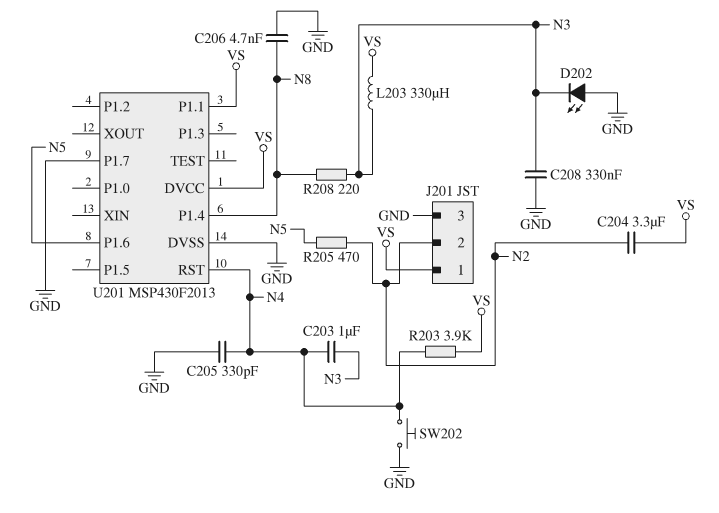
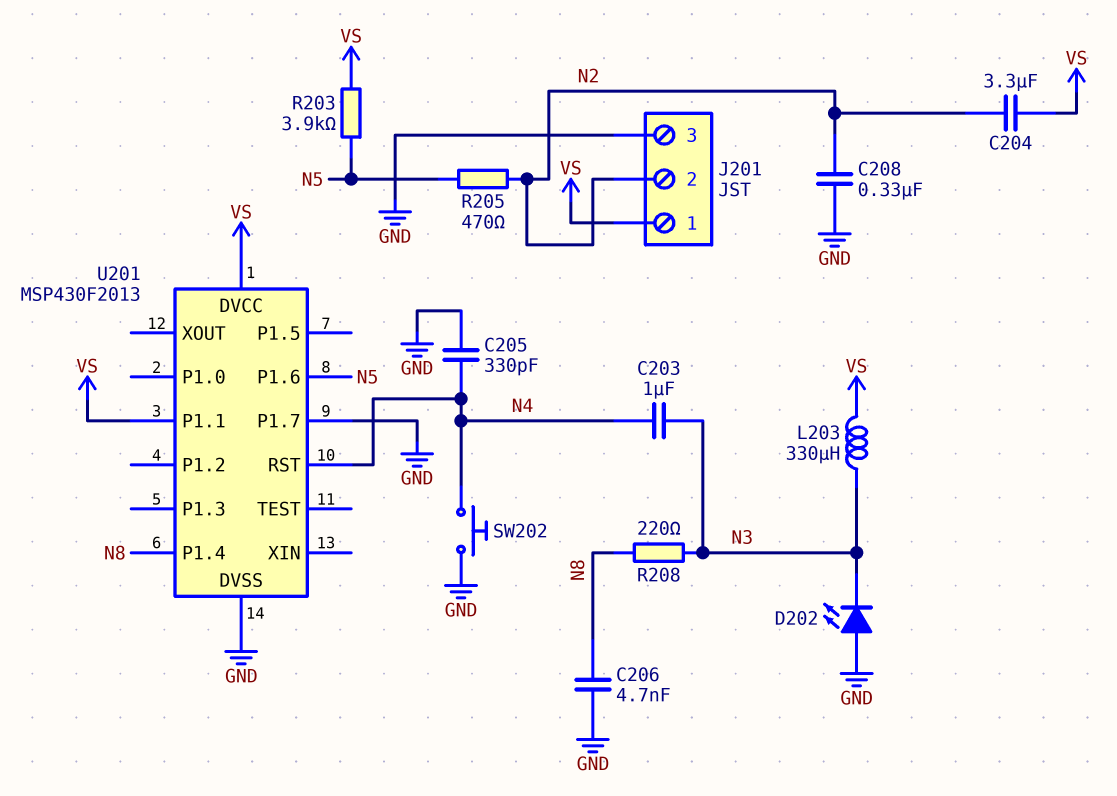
C208: 330nF (GND, N3) -> 330nF (GND, N2)
R203: 3.9k (N4, VS) -> 3.9k (N5, VS)

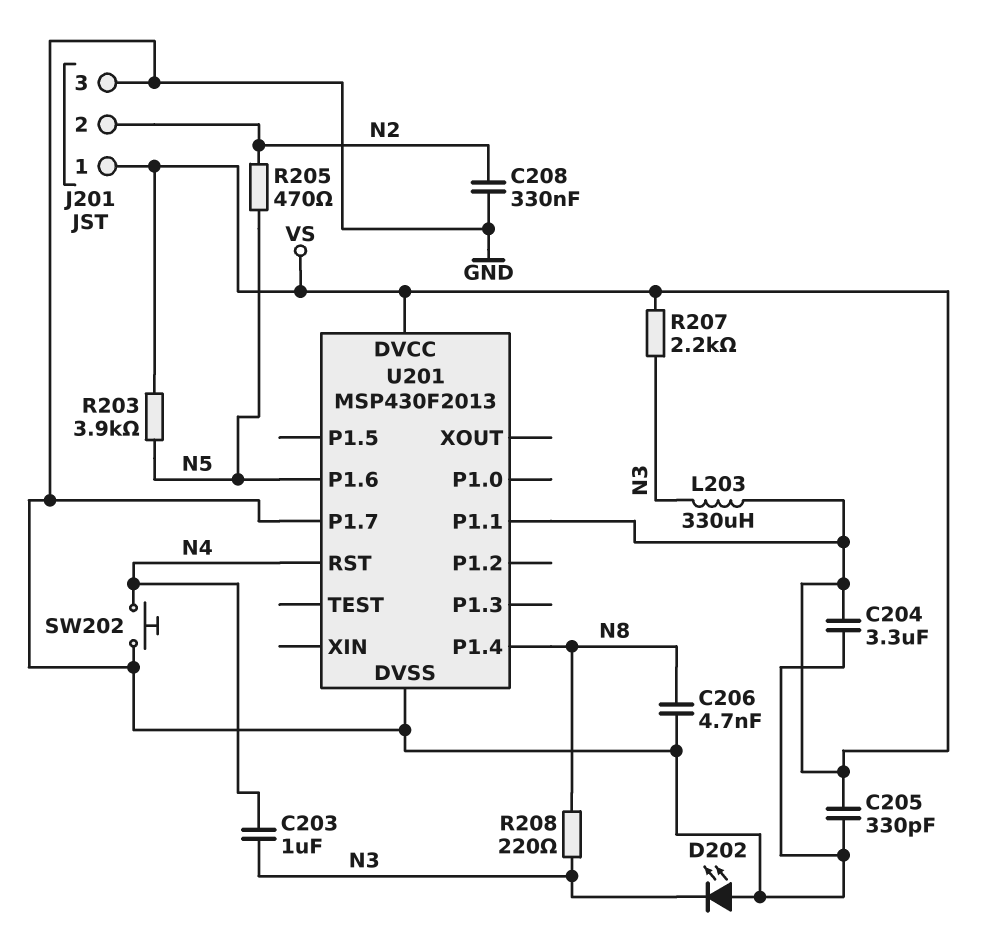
C204: 3.3uF (N2, VS) -> 3.3uF (GND, VS)
C205: 330pF (GND, N4) -> 330pF (GND, VS)
R207: none -> 2.2k (N3, VS)

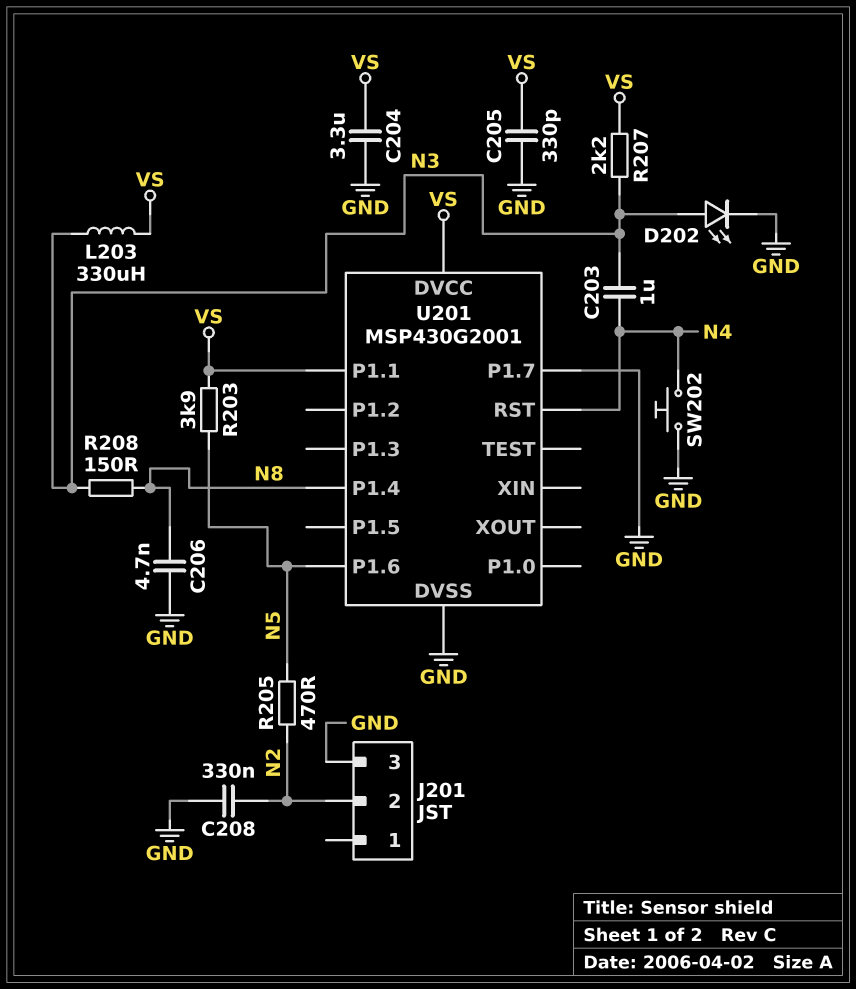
D202: LED (A GND, K N3) -> LED (A N3, K GND)
J201 pin 1: VS -> none
R208: 220 (N3, N8) -> 150 (N3, N8)
U201: MSP430F2013 -> MSP430G2001

